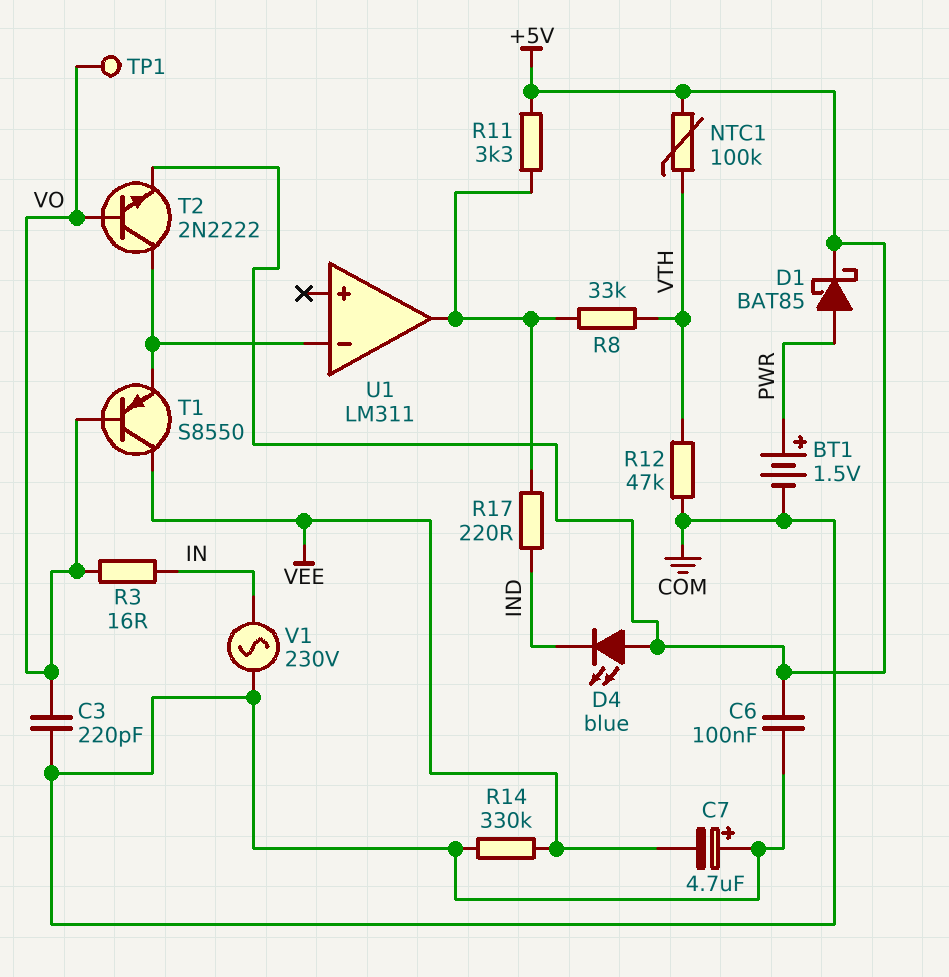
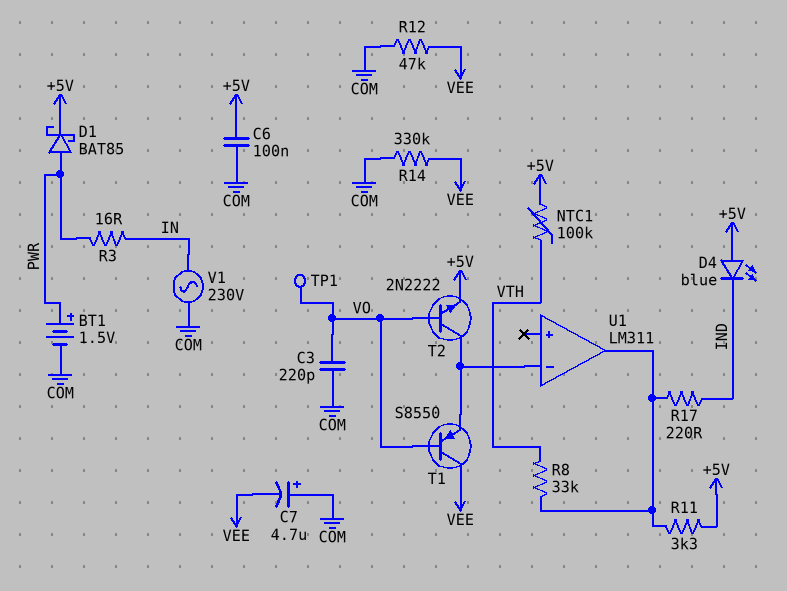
R3: 16 (IN, VO) -> 16 (IN, PWR)
R12: 47k (COM, VTH) -> 47k (COM, VEE)

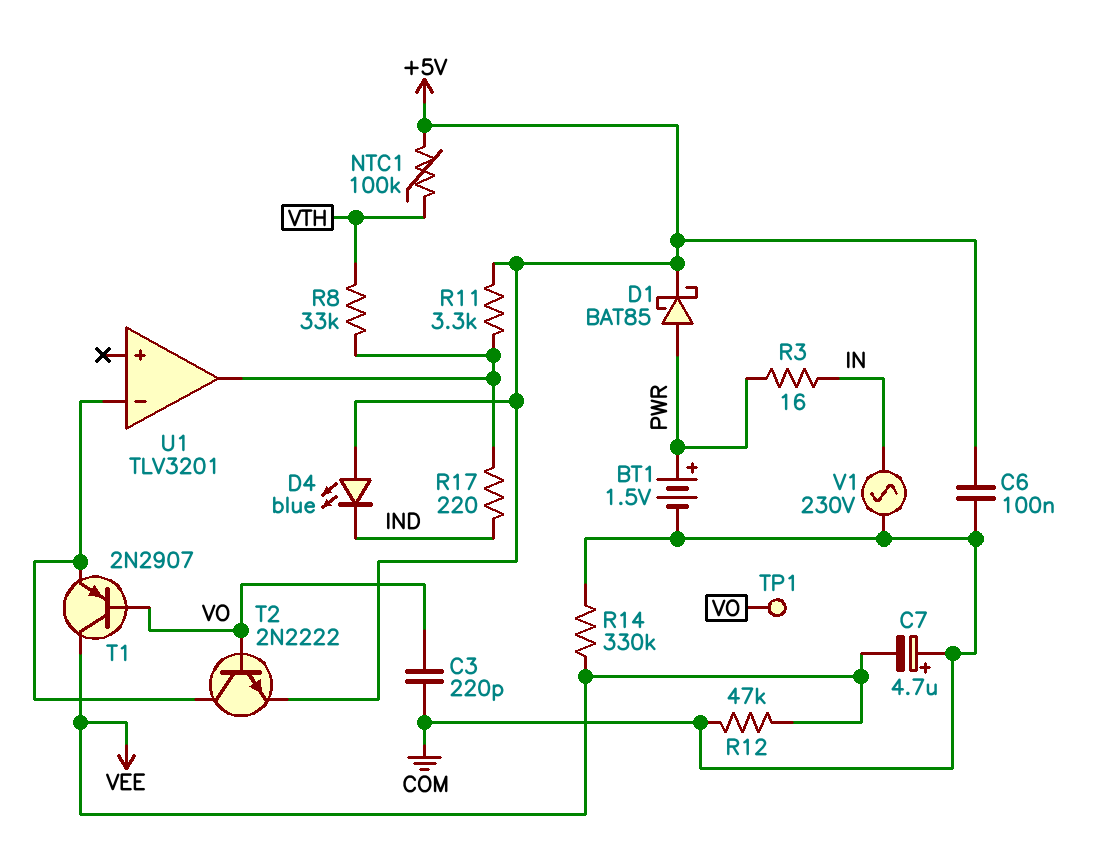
T1: PNP S8550 (B VO, C VEE, E U1/in-) -> PNP 2N2907 (B VO, C VEE, E U1/in-)
U1: LM311 -> TLV3201

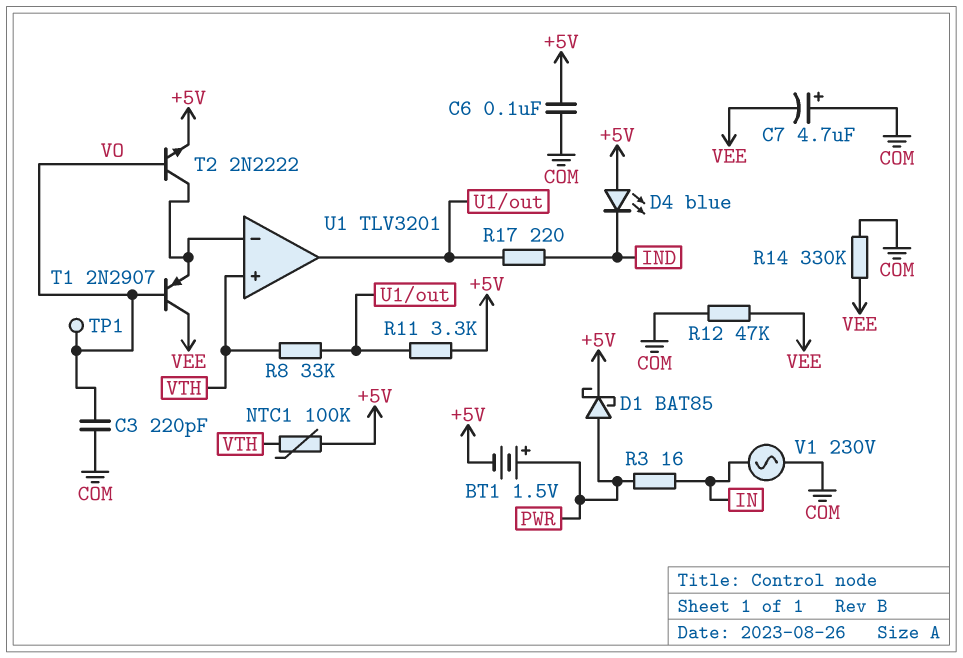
BT1: 1.5V (plus PWR, minus COM) -> 1.5V (plus PWR, minus +5V)
U1 pin in+: none -> VTH

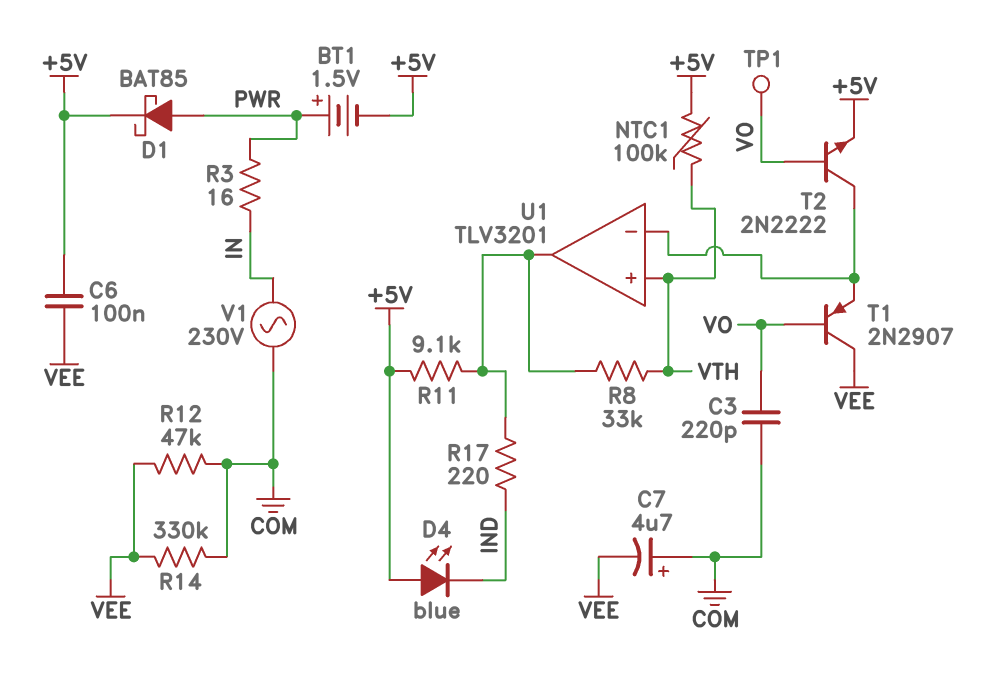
C6: 100nF (+5V, COM) -> 100nF (+5V, VEE)
R11: 3.3k (+5V, U1/out) -> 9.1k (+5V, U1/out)

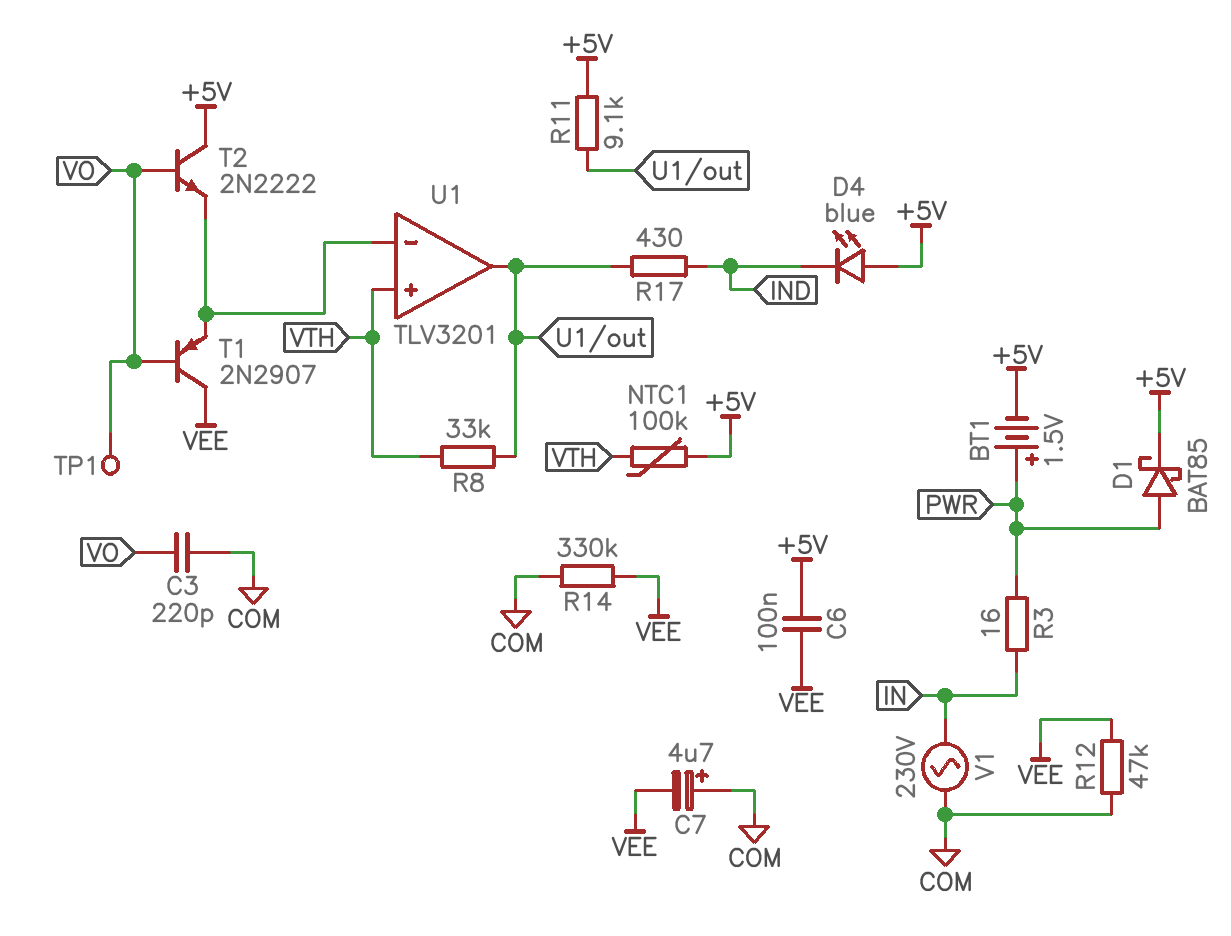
R17: 220 (IND, U1/out) -> 430 (IND, U1/out)
T2: NPN 2N2222 (B VO, C U1/in-, E +5V) -> NPN 2N2222 (B VO, C +5V, E U1/in-)

